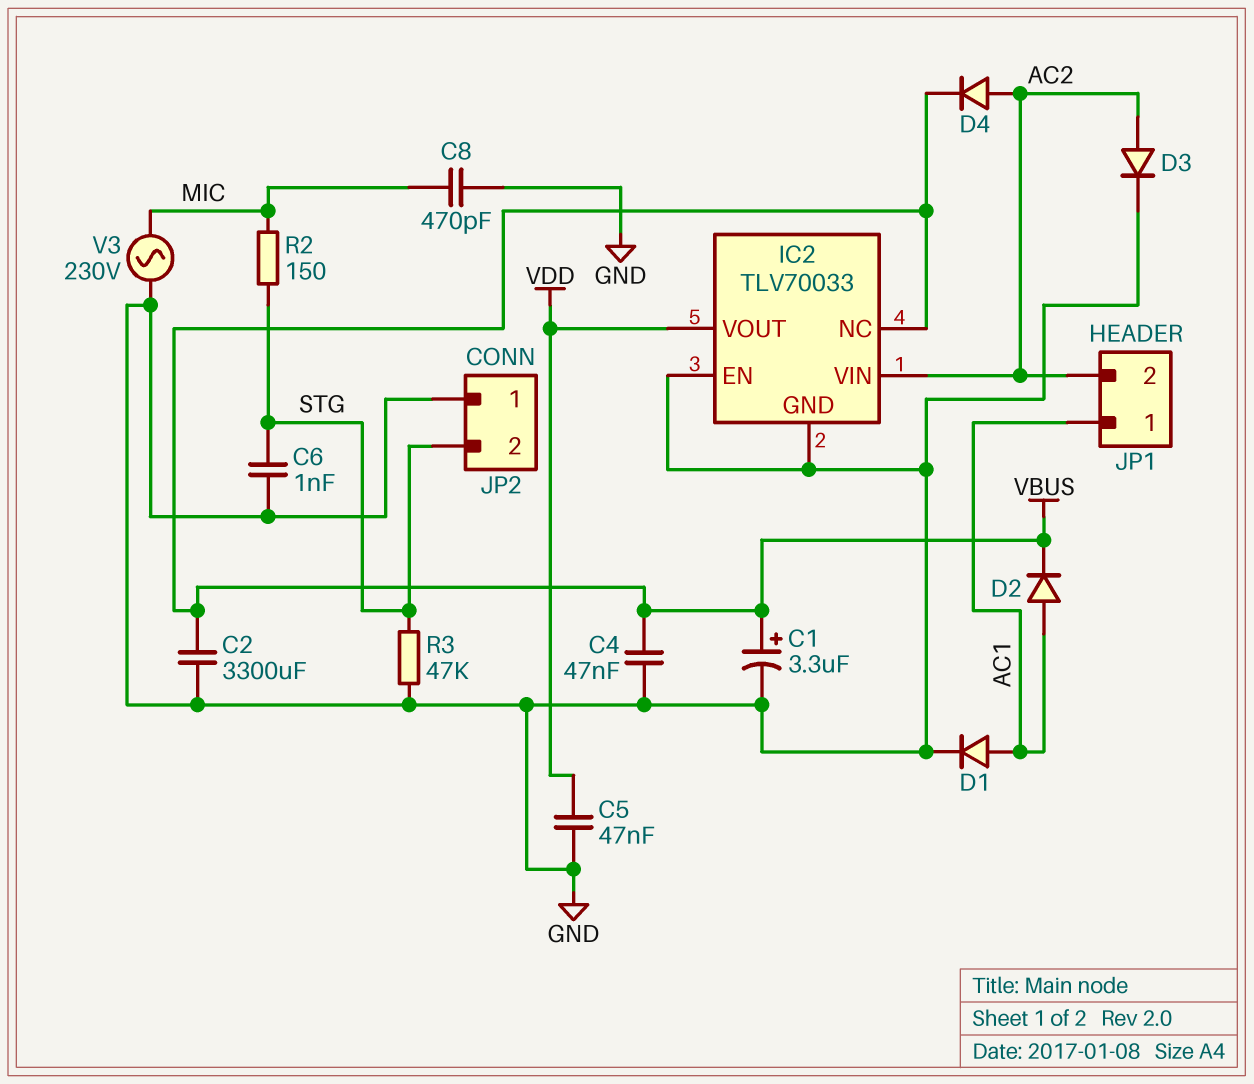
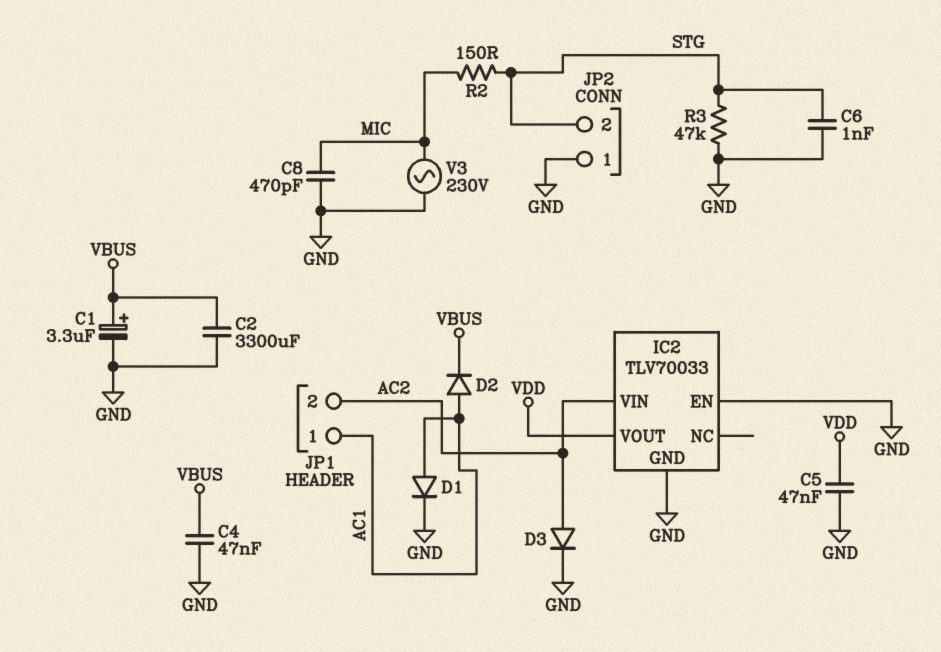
D4: diode (A AC2, K VBUS) -> none
IC2 pin NC: VBUS -> none

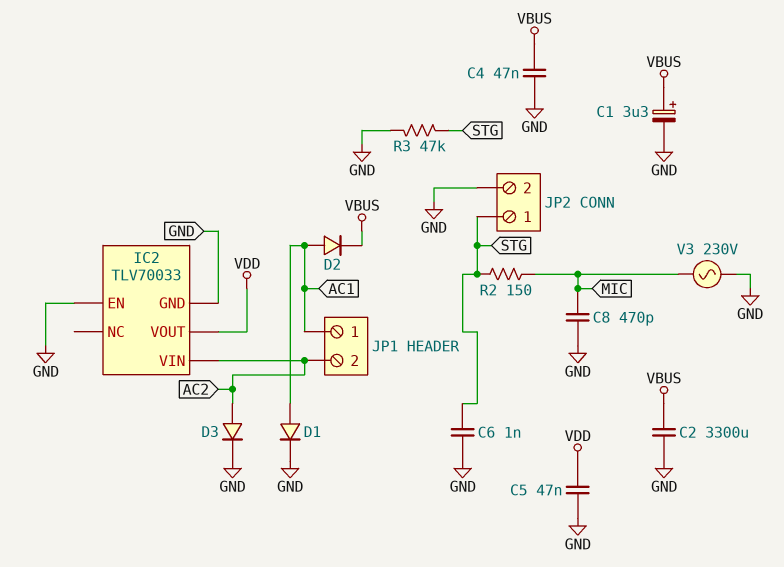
JP2 pin 1: GND -> STG
JP2 pin 2: STG -> GND

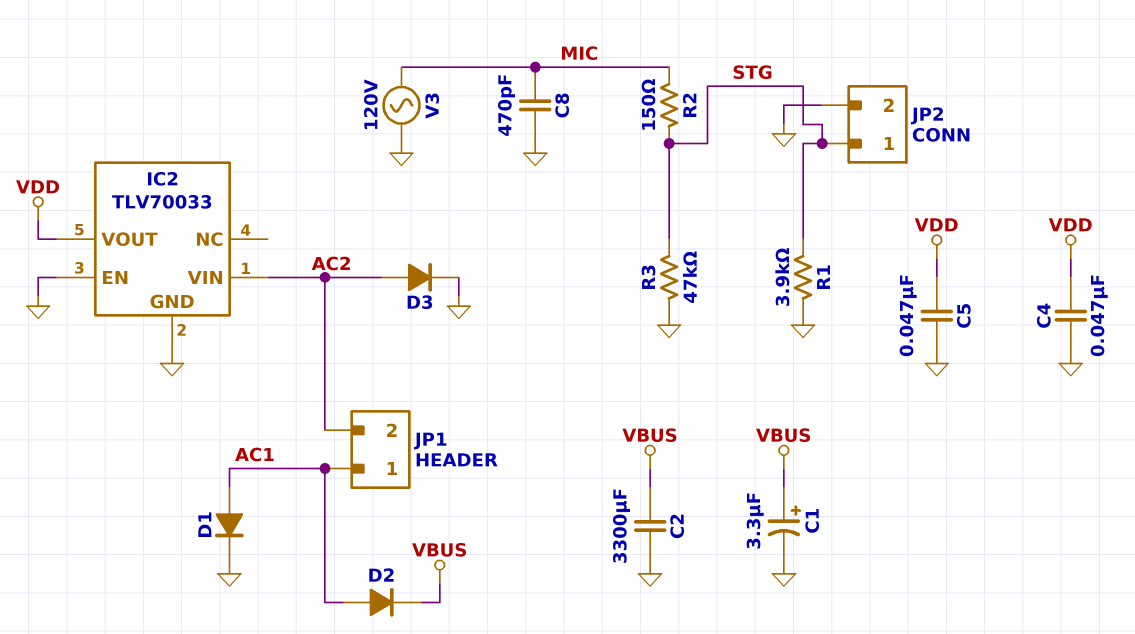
C4: 47nF (GND, VBUS) -> 47nF (GND, VDD)
C6: 1nF (GND, STG) -> none
R1: none -> 3.9k (GND, STG)
V3: AC 230V (GND, MIC) -> AC 120V (GND, MIC)

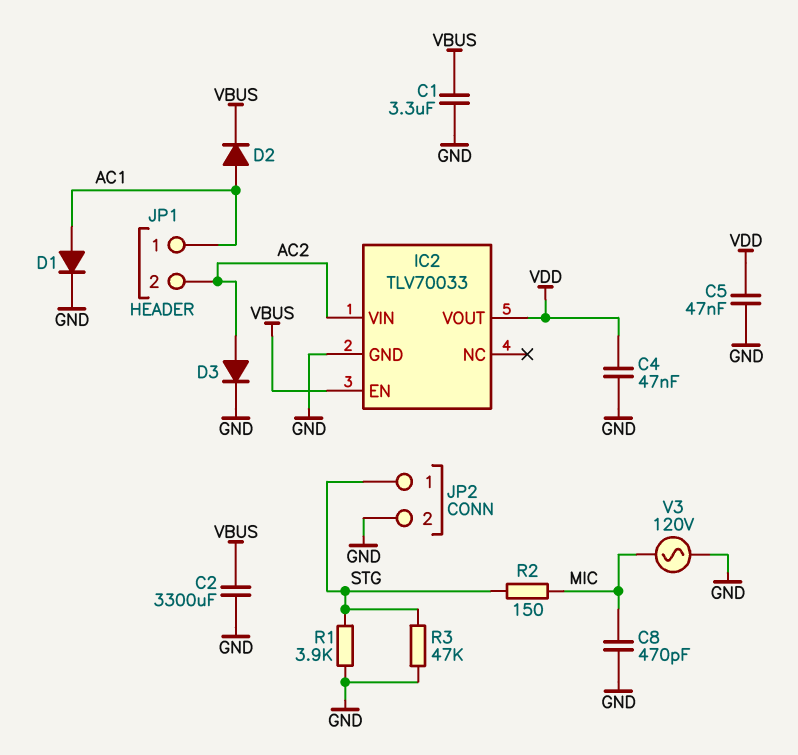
C1: 3.3uF (plus VBUS, minus GND) -> 3.3uF (GND, VBUS)
IC2 pin EN: GND -> VBUS

